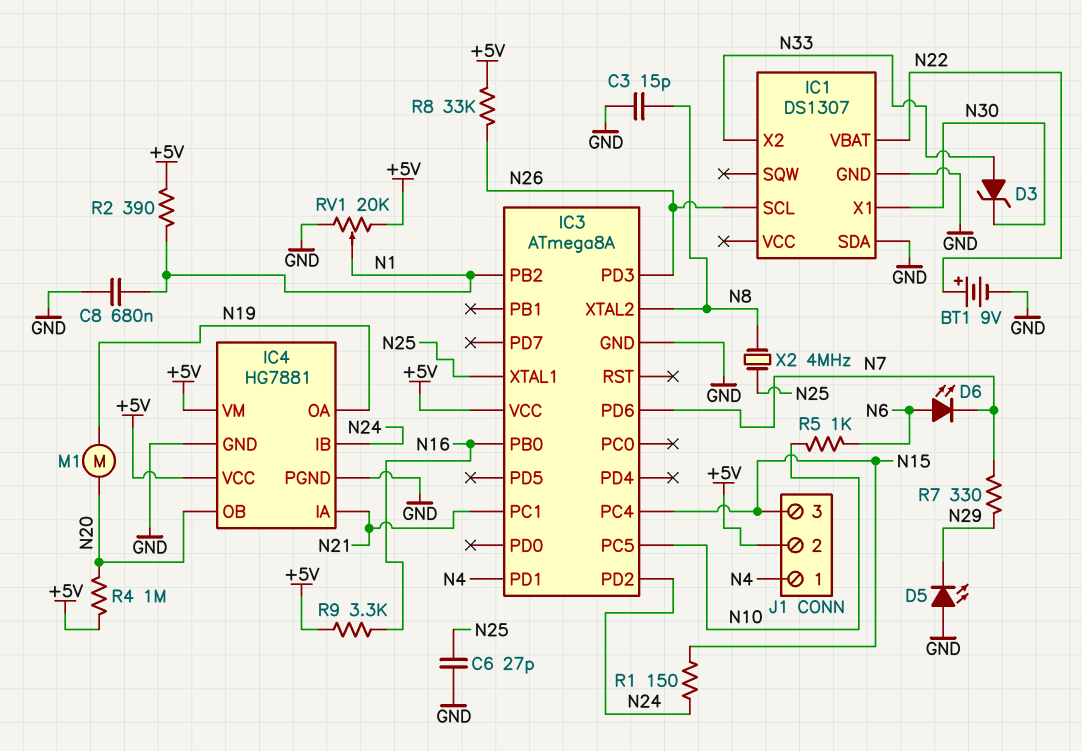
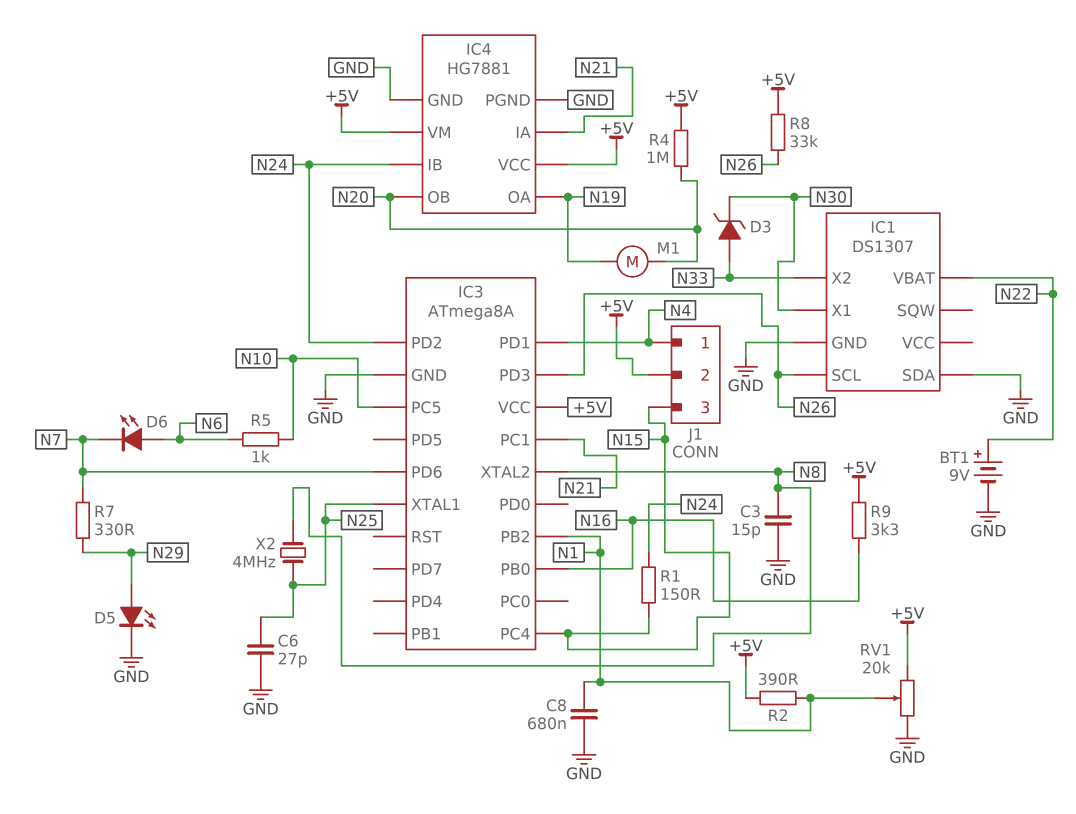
D5: LED (A GND, K N29) -> LED (A N29, K GND)

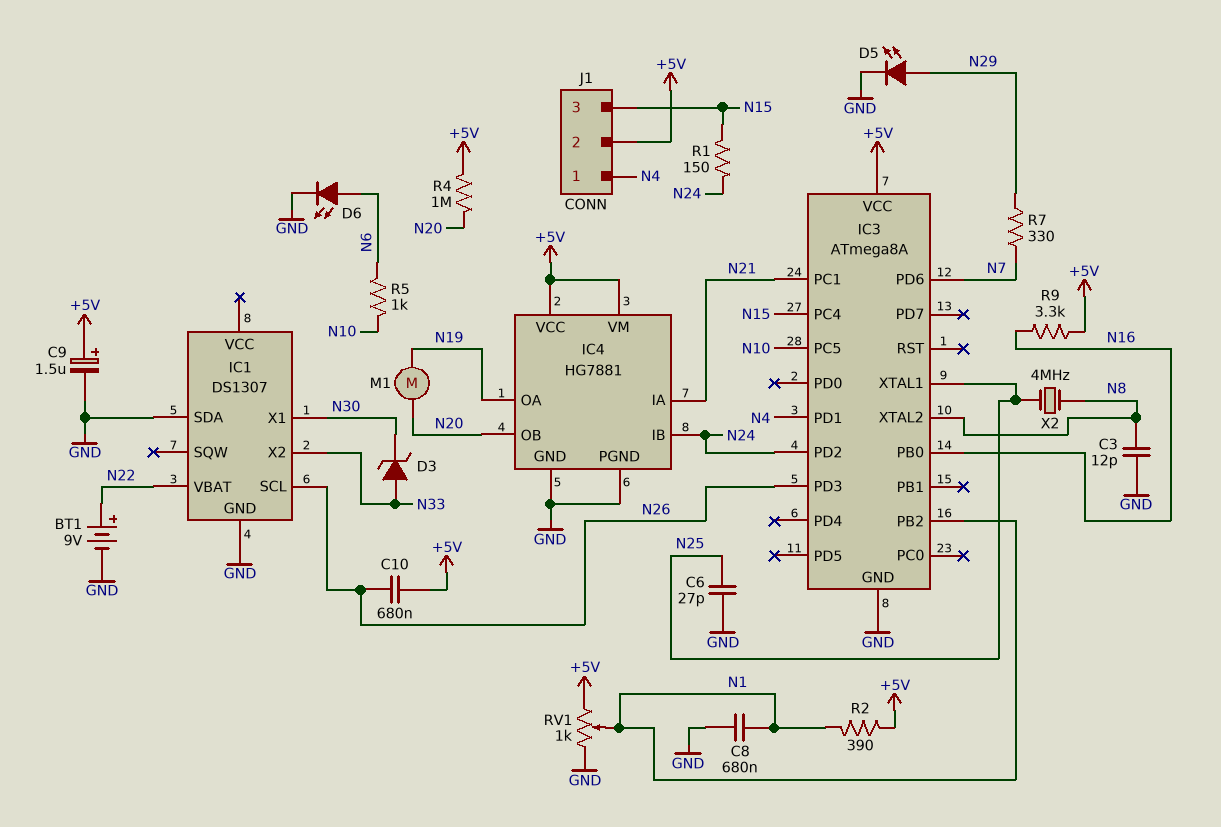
C3: 15pF (GND, N8) -> 12pF (GND, N8)
C9: none -> 1.5uF (plus +5V, minus GND)
C10: none -> 680nF (+5V, N26)
D6: LED (A N6, K N7) -> LED (A N6, K GND)
R8: 33k (+5V, N26) -> none
RV1: 20k (+5V, GND, wiper N1) -> 1k (+5V, GND, wiper N1)

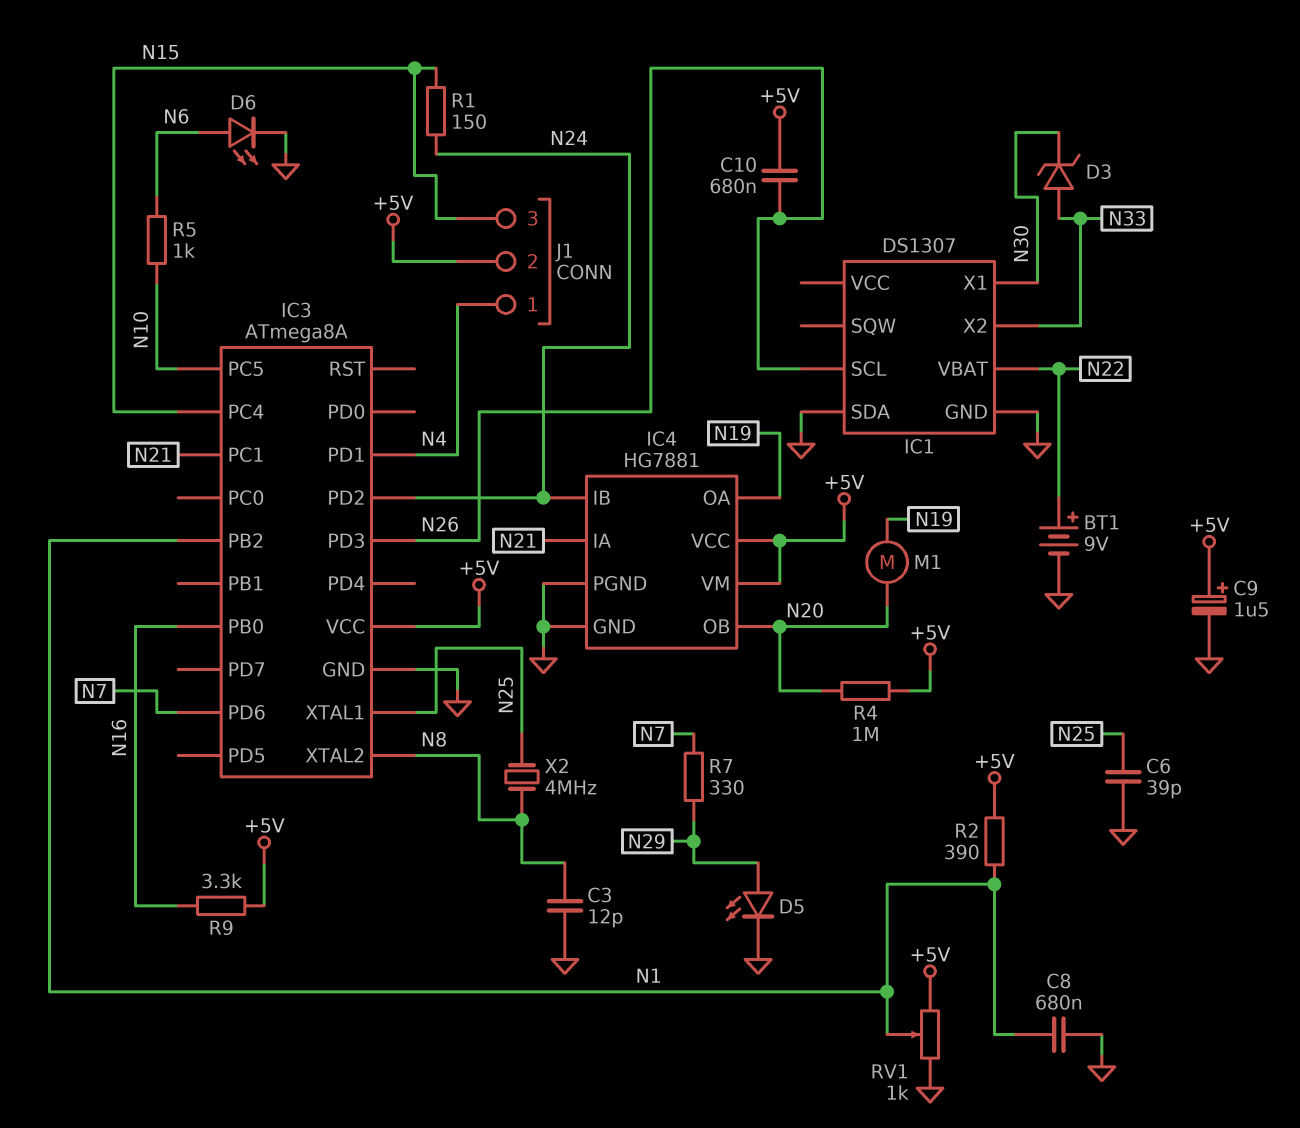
C6: 27pF (GND, N25) -> 39pF (GND, N25)

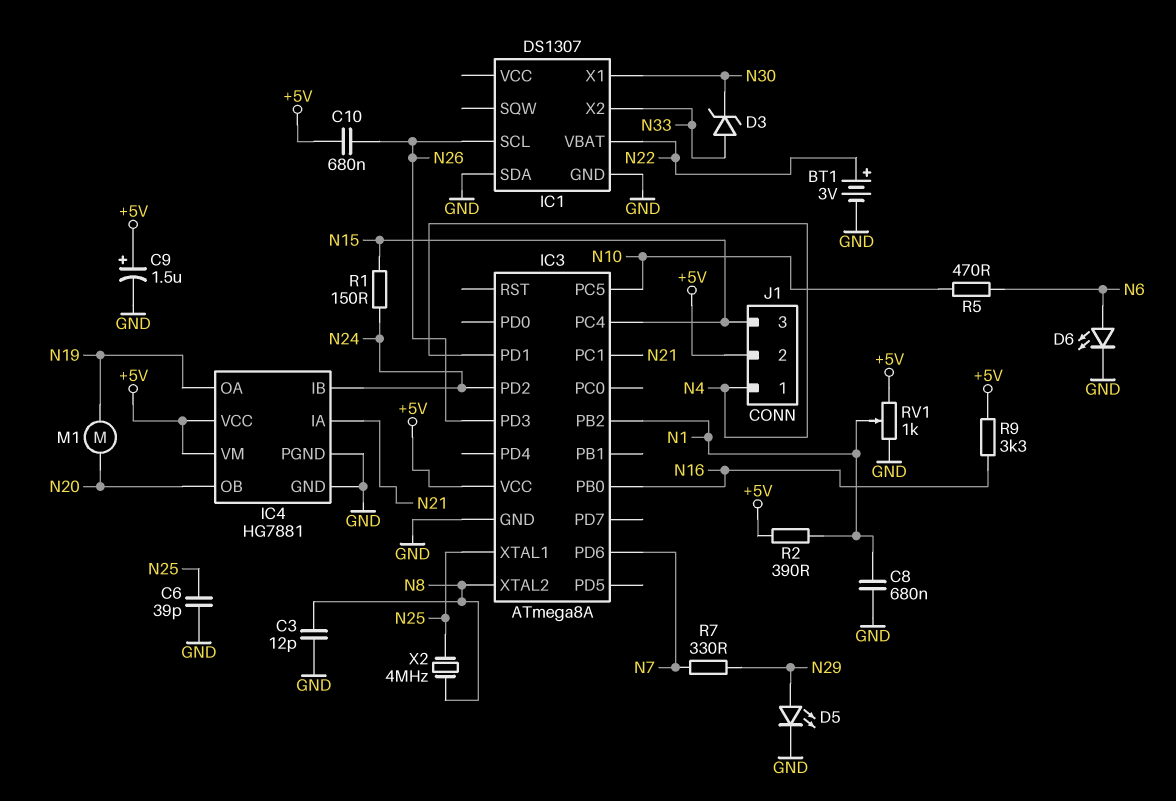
BT1: 9V (plus N22, minus GND) -> 3V (plus N22, minus GND)
R4: 1M (+5V, N20) -> none
R5: 1k (N6, N10) -> 470 (N6, N10)

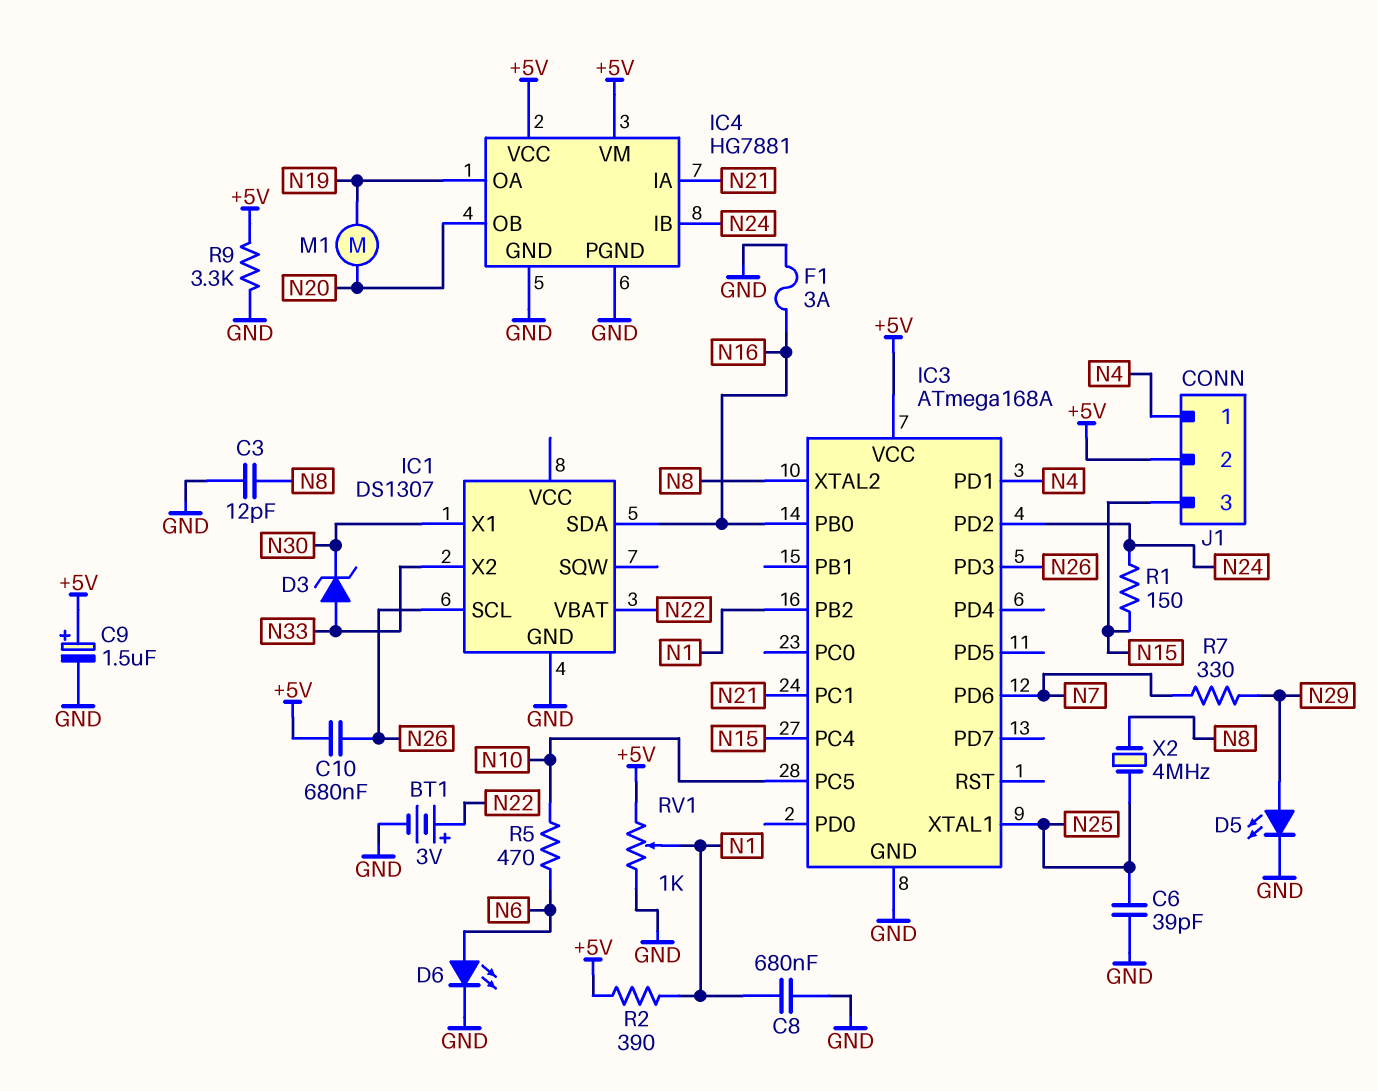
F1: none -> 3A (GND, N16)
IC1 pin SDA: GND -> N16
IC3: ATmega8A -> ATmega168A
R9: 3.3k (+5V, N16) -> 3.3k (+5V, GND)

